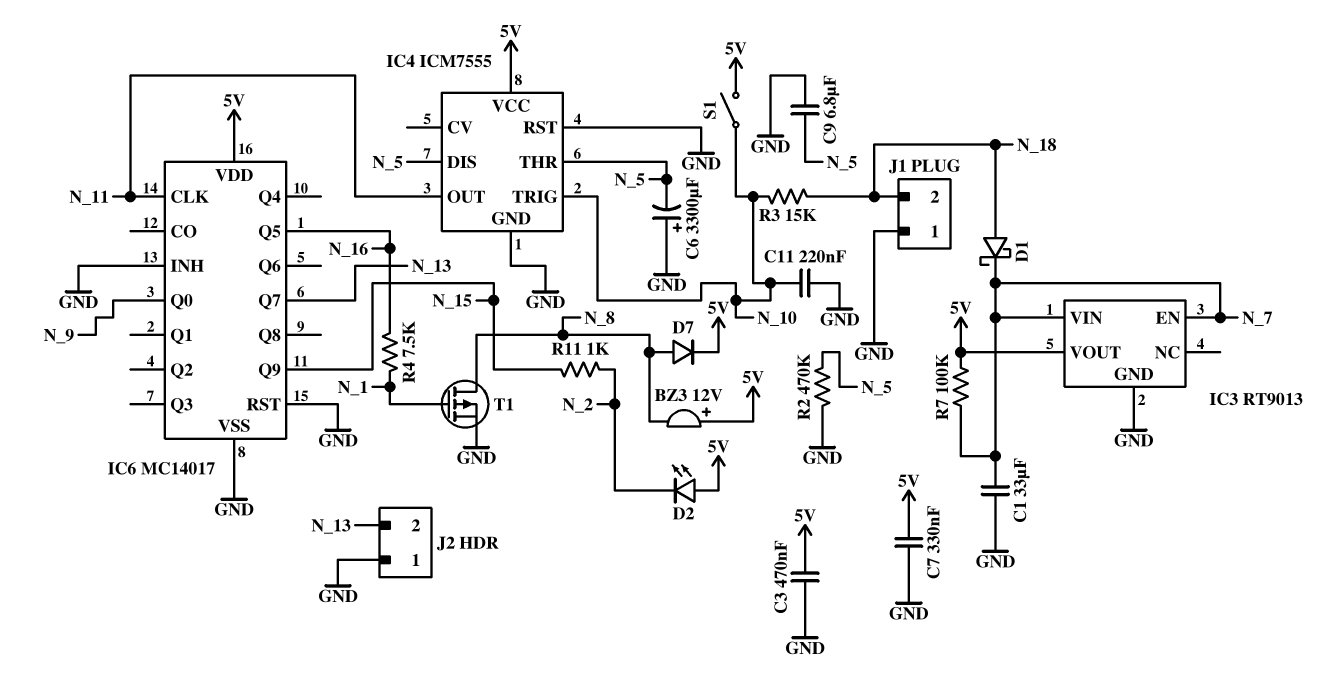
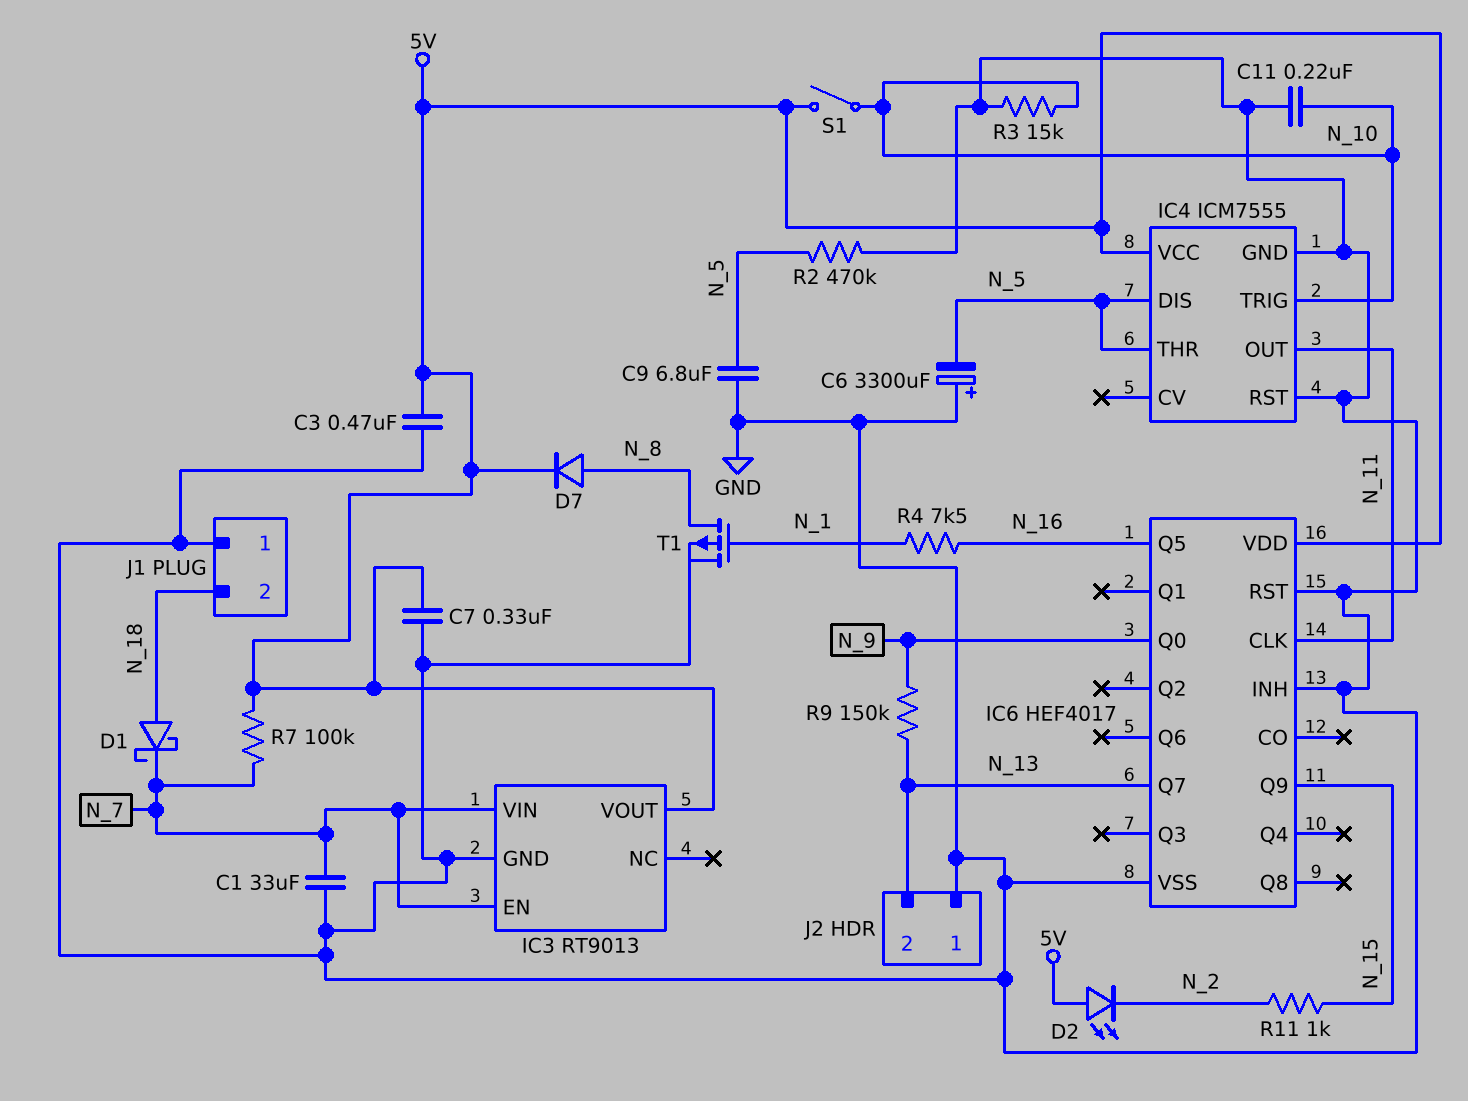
BZ3: buzzer 12V (plus 5V, minus N_8) -> none
IC6: MC14017 -> HEF4017
R3: 15k (N_10, N_18) -> 15k (GND, N_10)
R9: none -> 150k (N_9, N_13)

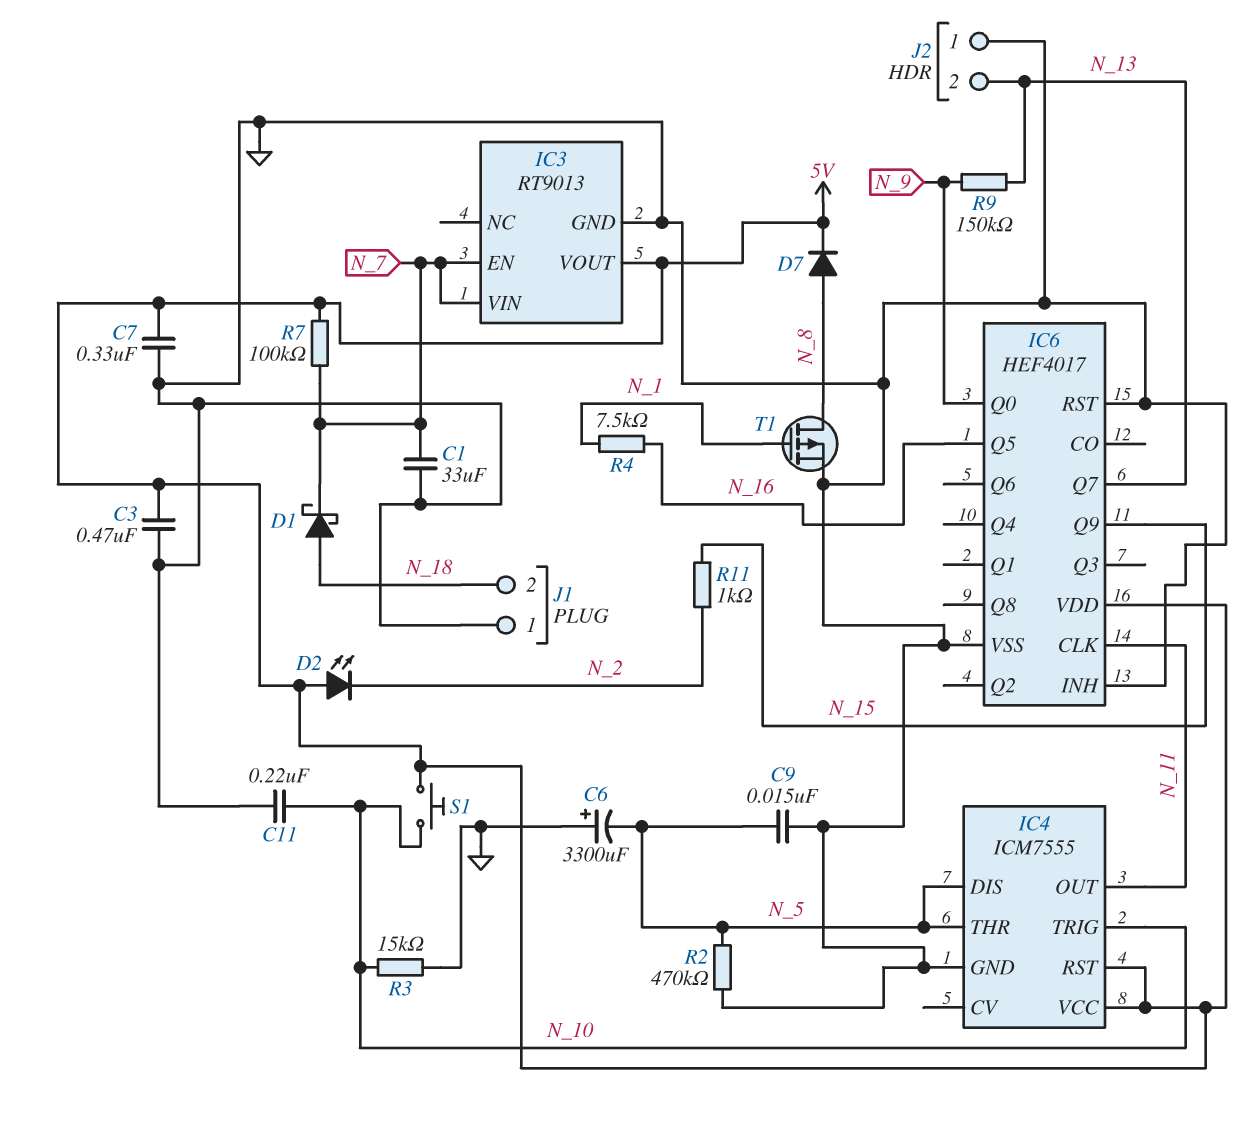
C9: 6.8uF (GND, N_5) -> 15nF (GND, N_5)
IC4 pin RST: GND -> 5V
S1: switch (5V, N_10) -> button (5V, N_10)

